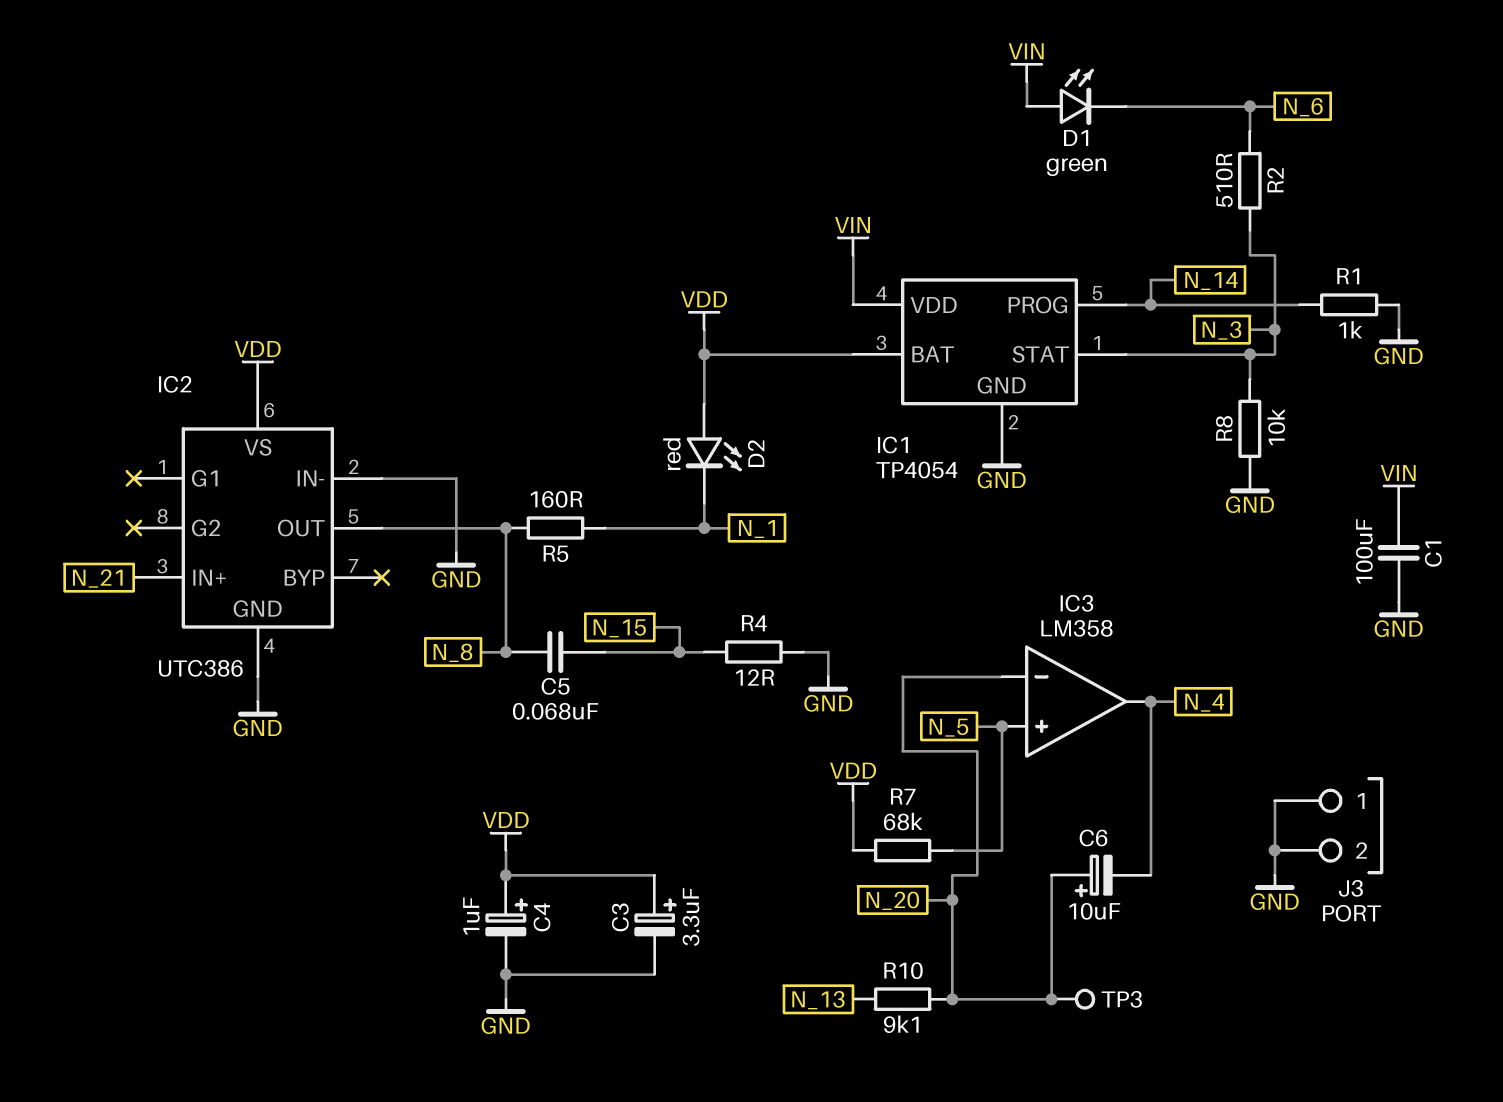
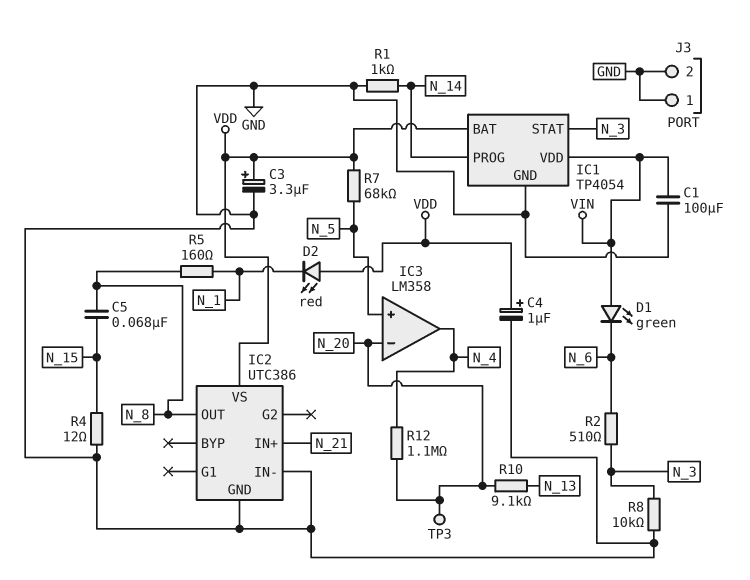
C6: 10uF (plus N_20, minus N_4) -> none
R12: none -> 1.1M (N_4, N_20)

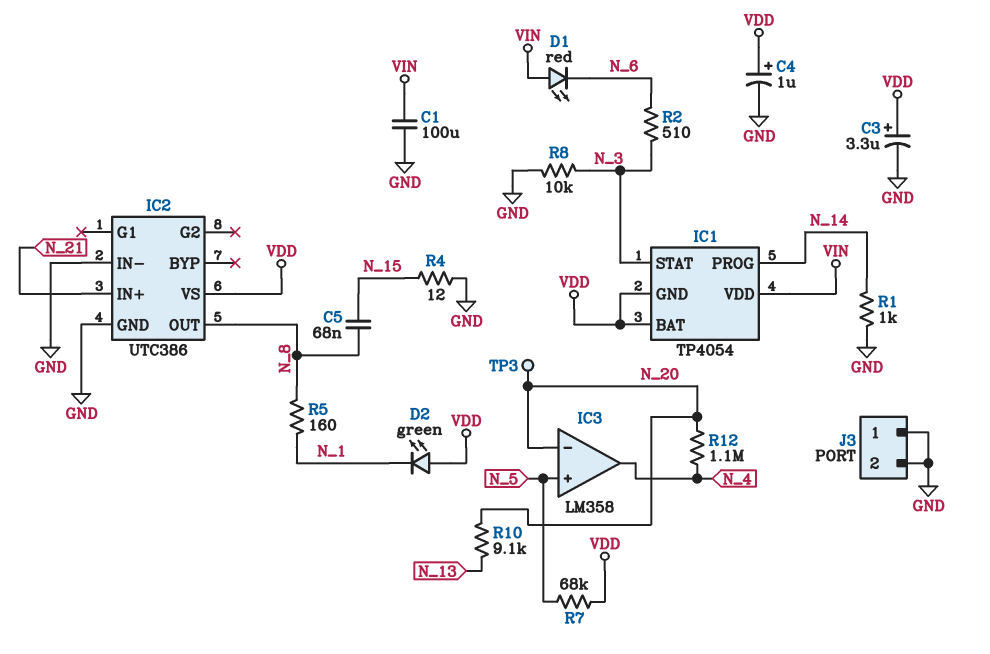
D1: LED green (A VIN, K N_6) -> LED red (A VIN, K N_6)
D2: LED red (A VDD, K N_1) -> LED green (A VDD, K N_1)
IC1 pin GND: GND -> VDD

